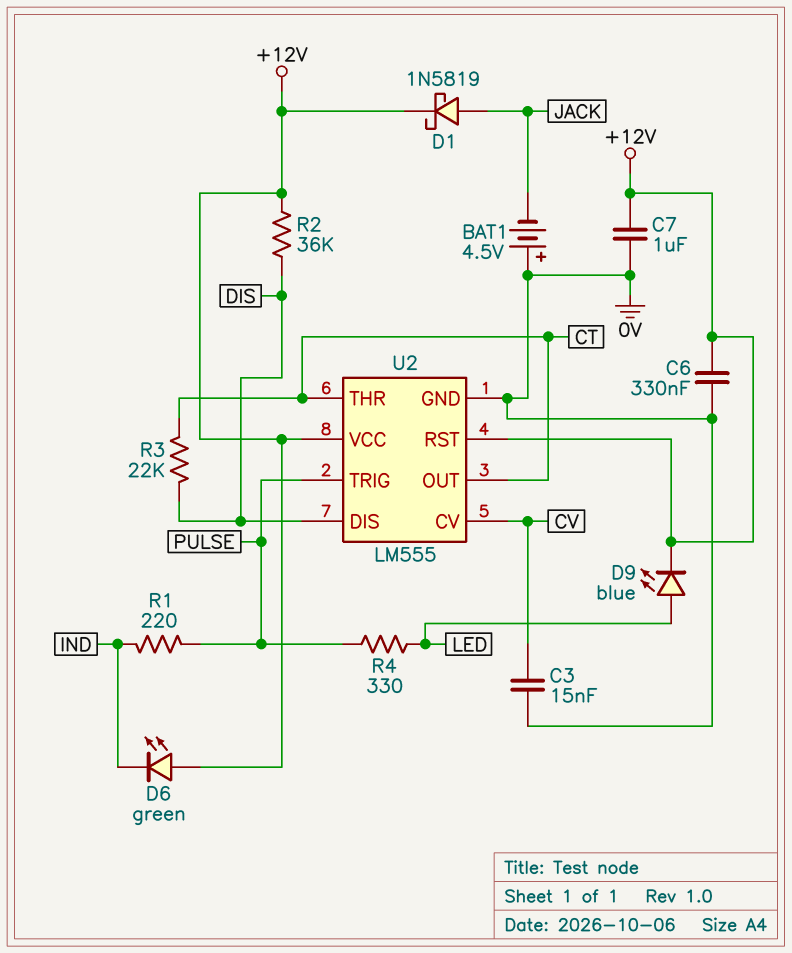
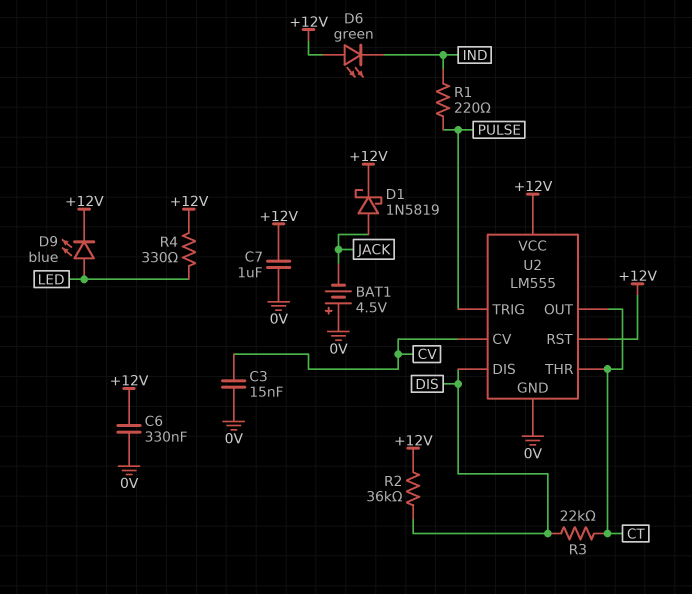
R4: 330 (LED, PULSE) -> 330 (+12V, LED)

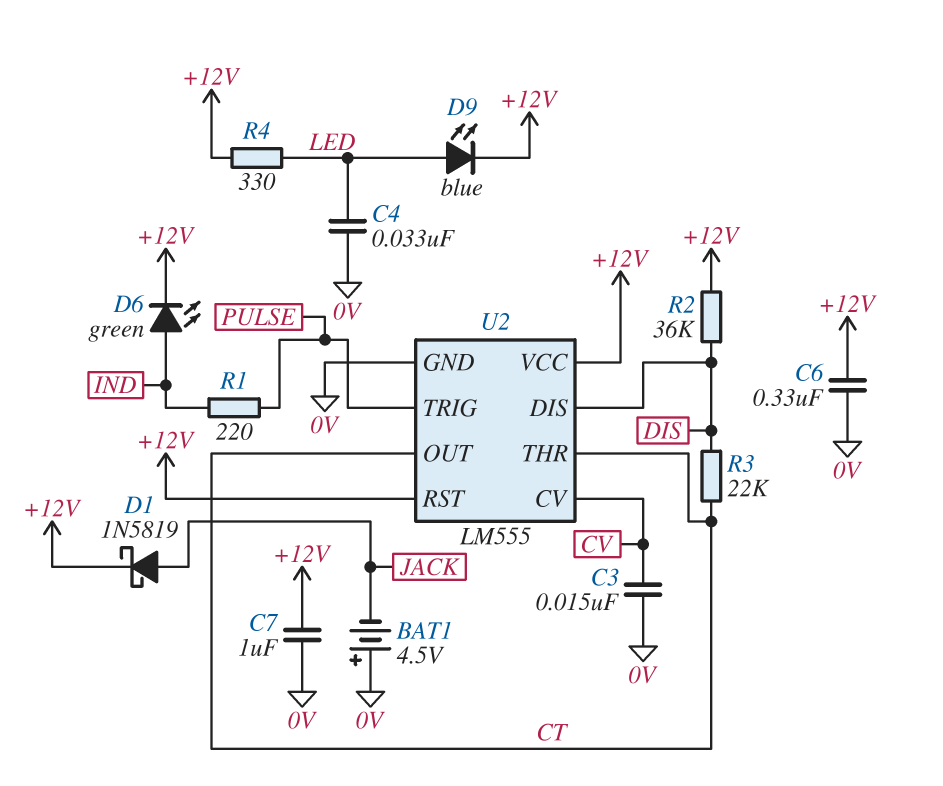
C4: none -> 33nF (0V, LED)
D6: LED green (A +12V, K IND) -> LED green (A IND, K +12V)

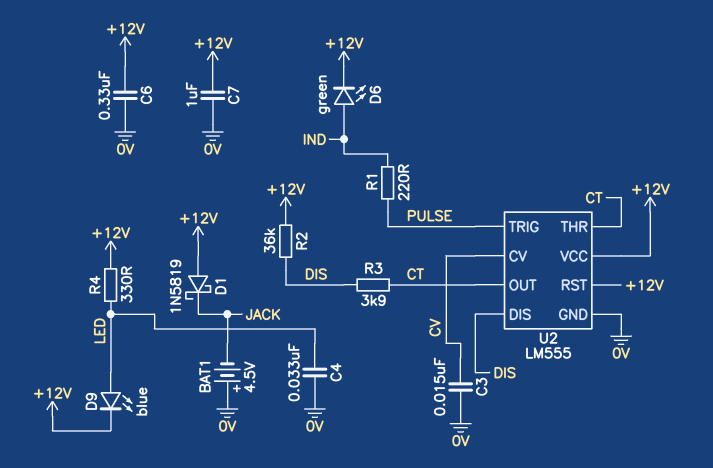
D1: schottky 1N5819 (A JACK, K +12V) -> schottky 1N5819 (A +12V, K JACK)
R3: 22k (CT, DIS) -> 3.9k (CT, DIS)

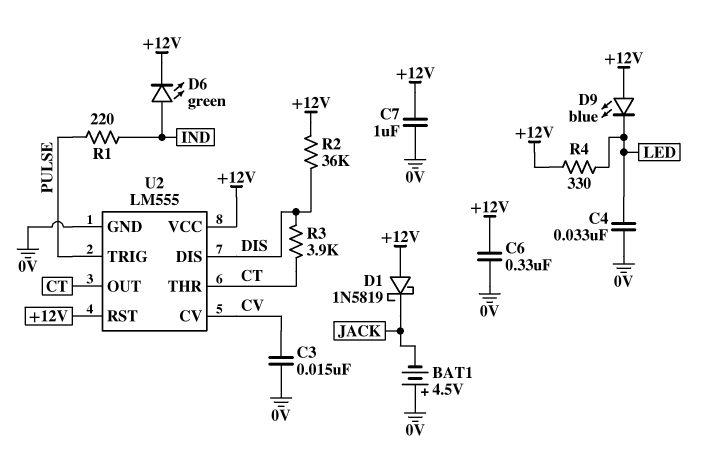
D9: LED blue (A LED, K +12V) -> LED blue (A +12V, K LED)

